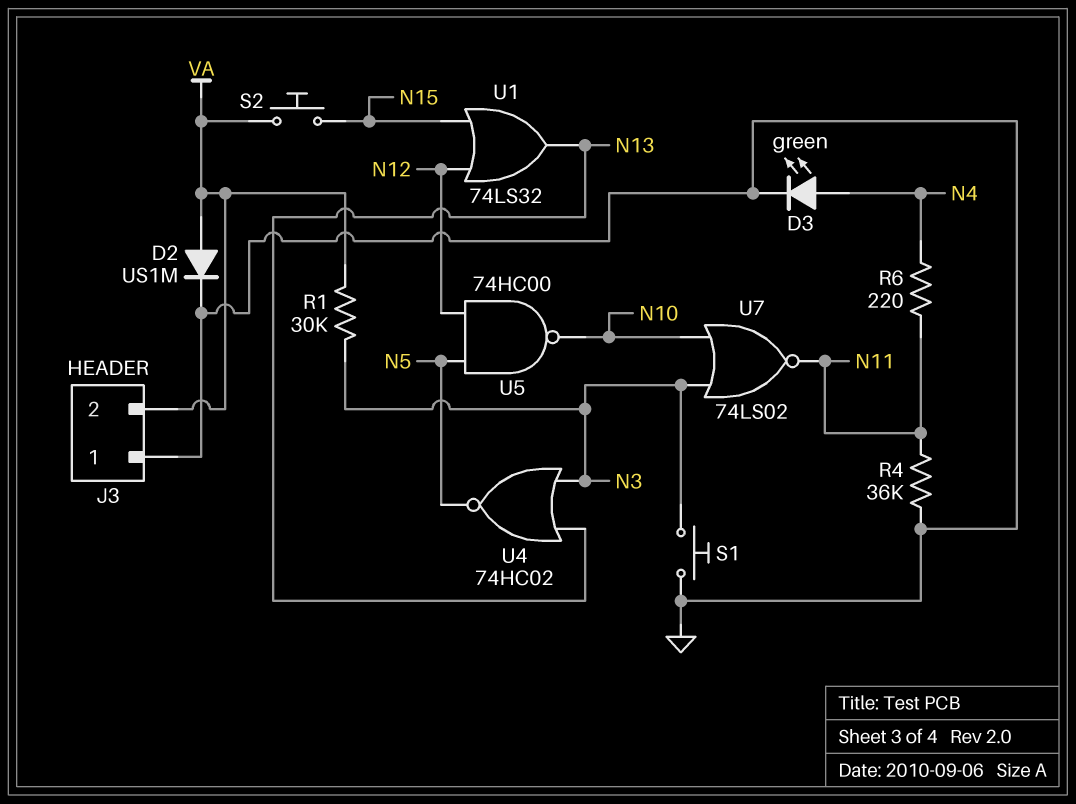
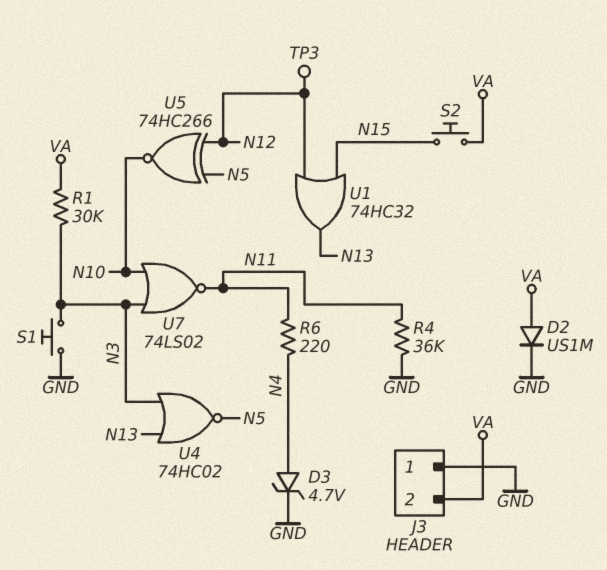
D3: LED green (A N4, K GND) -> zener 4.7V (A N4, K GND)
TP3: none -> test point (N12)
U1: OR 74LS32 (in N12, in N15, out N13) -> OR 74HC32 (in N12, in N15, out N13)
U5: NAND 74HC00 (in N5, in N12, out N10) -> XNOR 74HC266 (in N5, in N12, out N10)

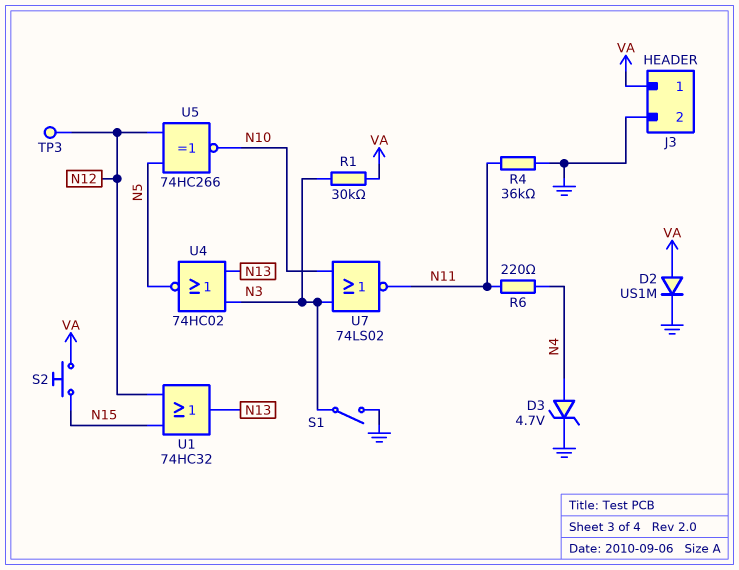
J3 pin 1: GND -> VA
J3 pin 2: VA -> GND
S1: button (GND, N3) -> switch (GND, N3)

